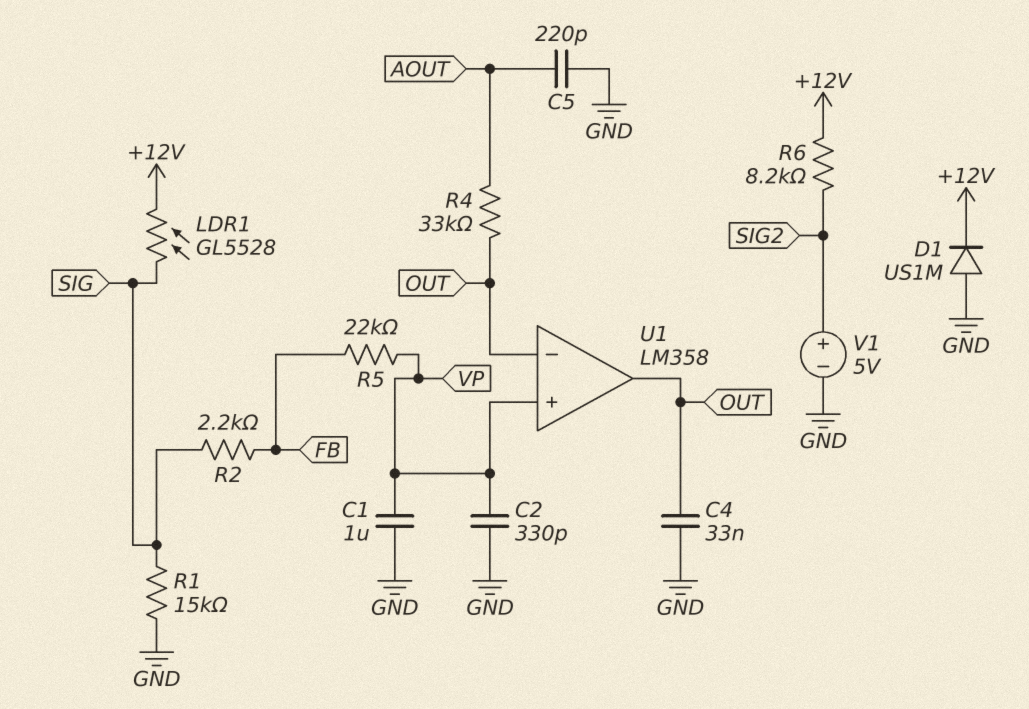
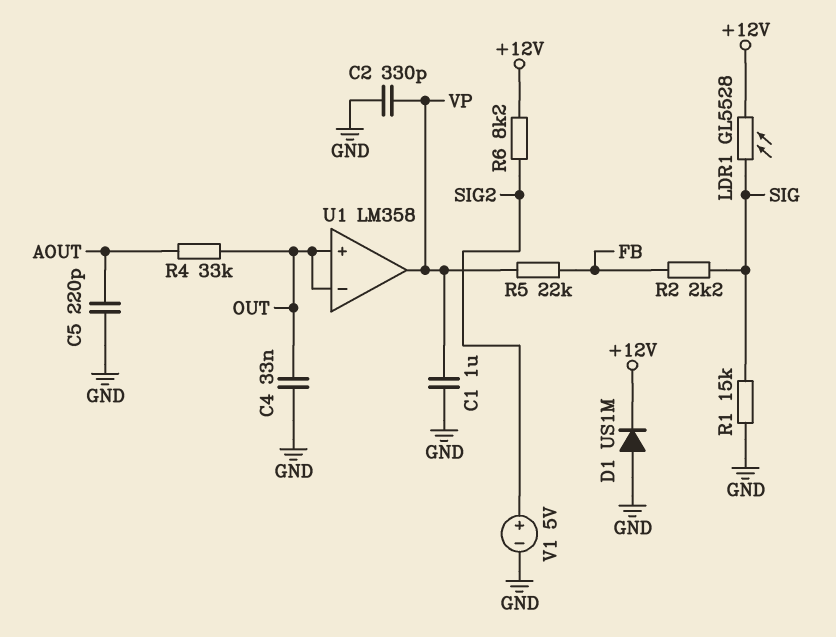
U1 pin in+: VP -> OUT
U1 pin out: OUT -> VP

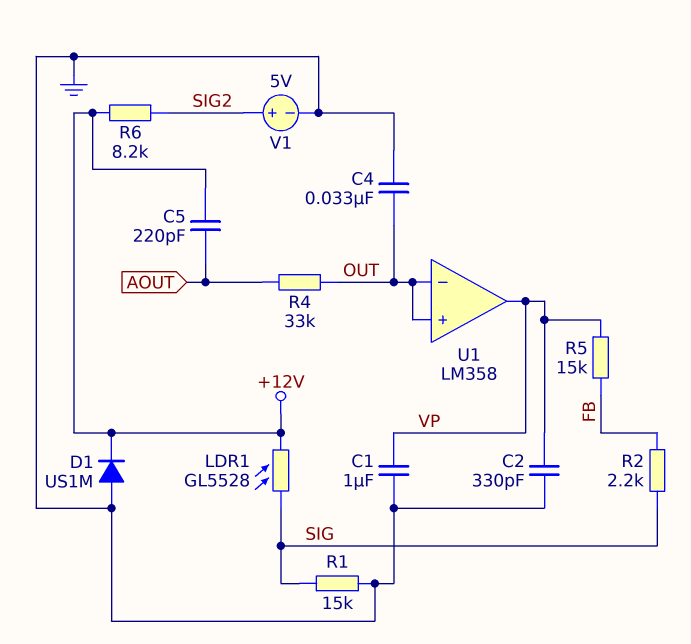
C5: 220pF (AOUT, GND) -> 220pF (+12V, AOUT)
R5: 22k (FB, VP) -> 15k (FB, VP)

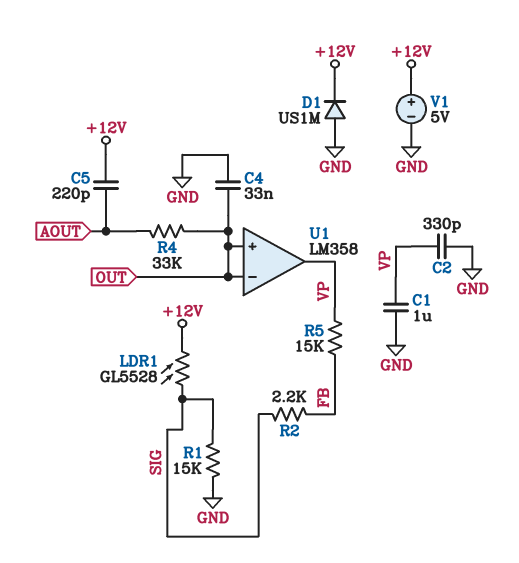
R6: 8.2k (+12V, SIG2) -> none
V1: 5V (plus SIG2, minus GND) -> 5V (plus +12V, minus GND)

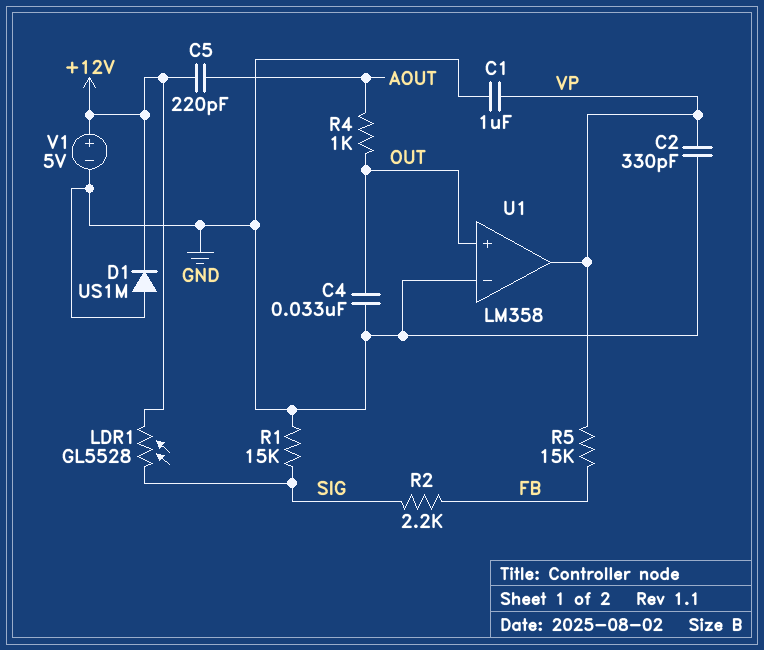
R4: 33k (AOUT, OUT) -> 1k (AOUT, OUT)
U1 pin in-: OUT -> GND

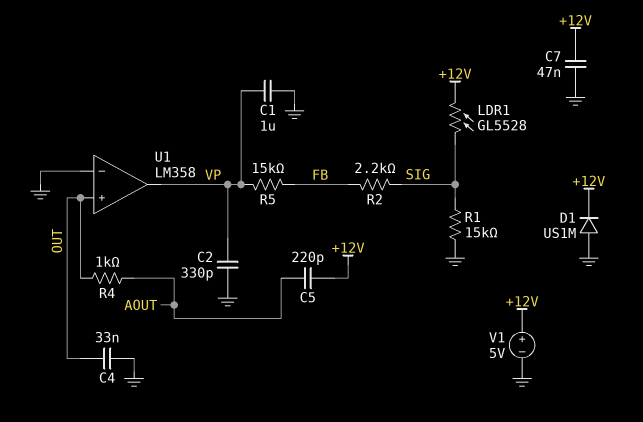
C7: none -> 47nF (+12V, GND)

